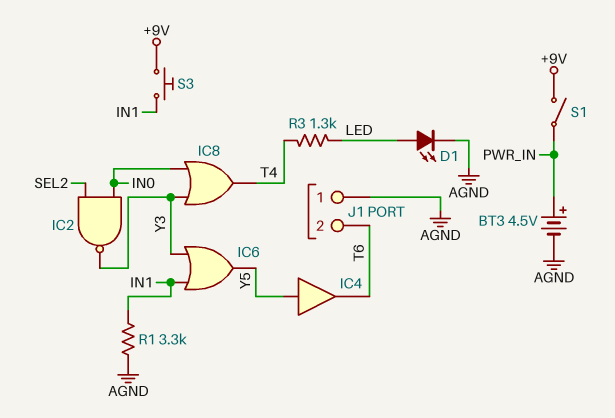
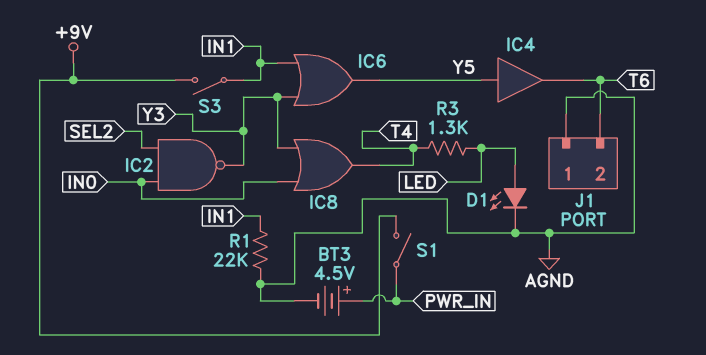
R1: 3.3k (AGND, IN1) -> 22k (AGND, IN1)
S3: button (+9V, IN1) -> switch (+9V, IN1)

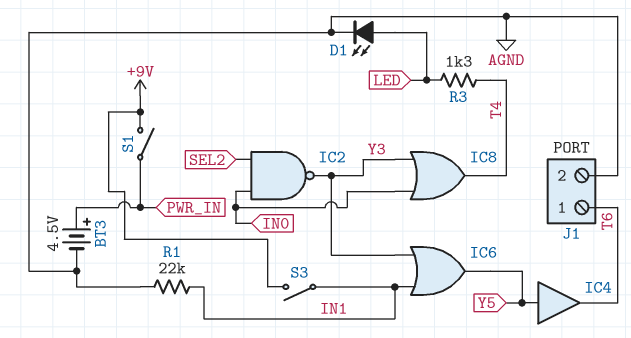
J1 pin 1: AGND -> T6
J1 pin 2: T6 -> AGND

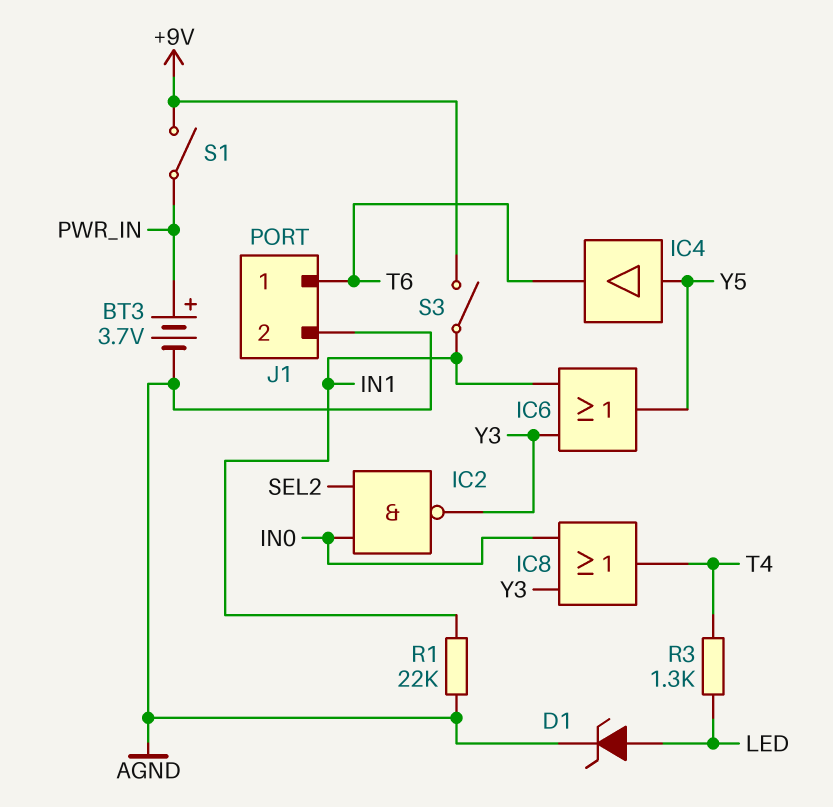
BT3: 4.5V (plus PWR_IN, minus AGND) -> 3.7V (plus PWR_IN, minus AGND)
D1: LED (A LED, K AGND) -> zener (A LED, K AGND)

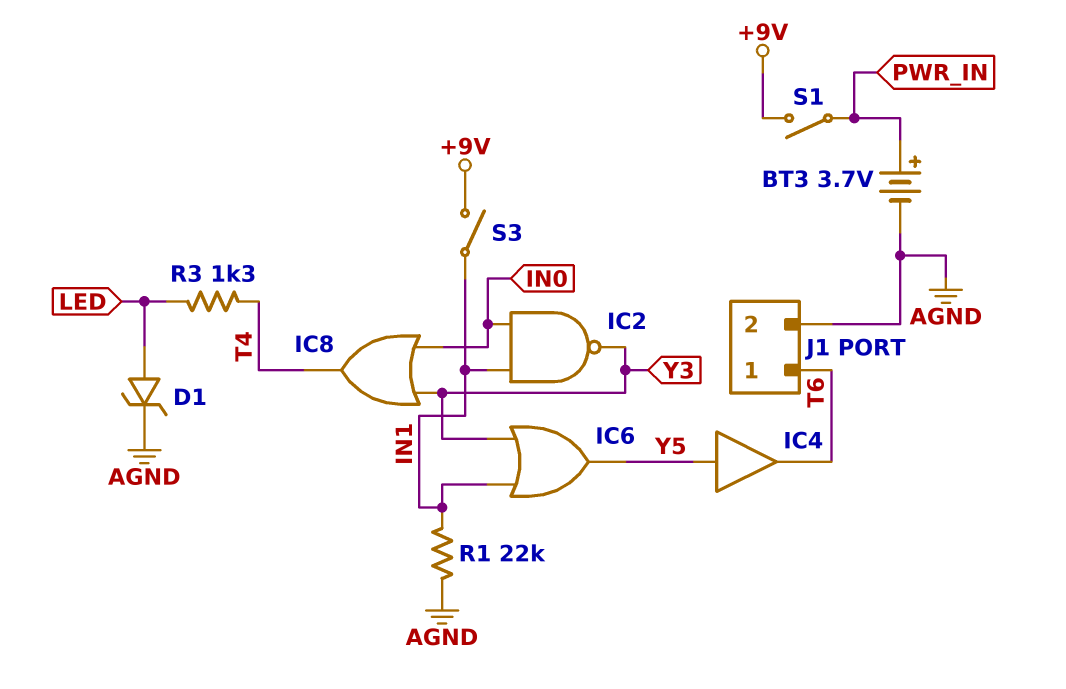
IC2: NAND (in IN0, in SEL2, out Y3) -> NAND (in IN0, in IN1, out Y3)

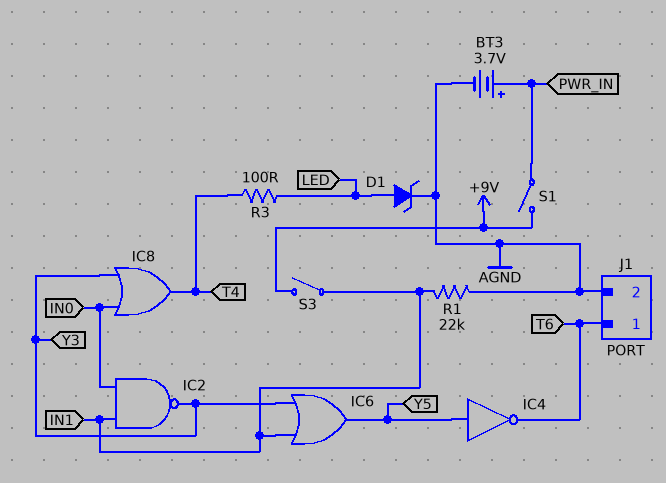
IC4: buffer (in Y5, out T6) -> NOT (in Y5, out T6)
R3: 1.3k (LED, T4) -> 100 (LED, T4)

